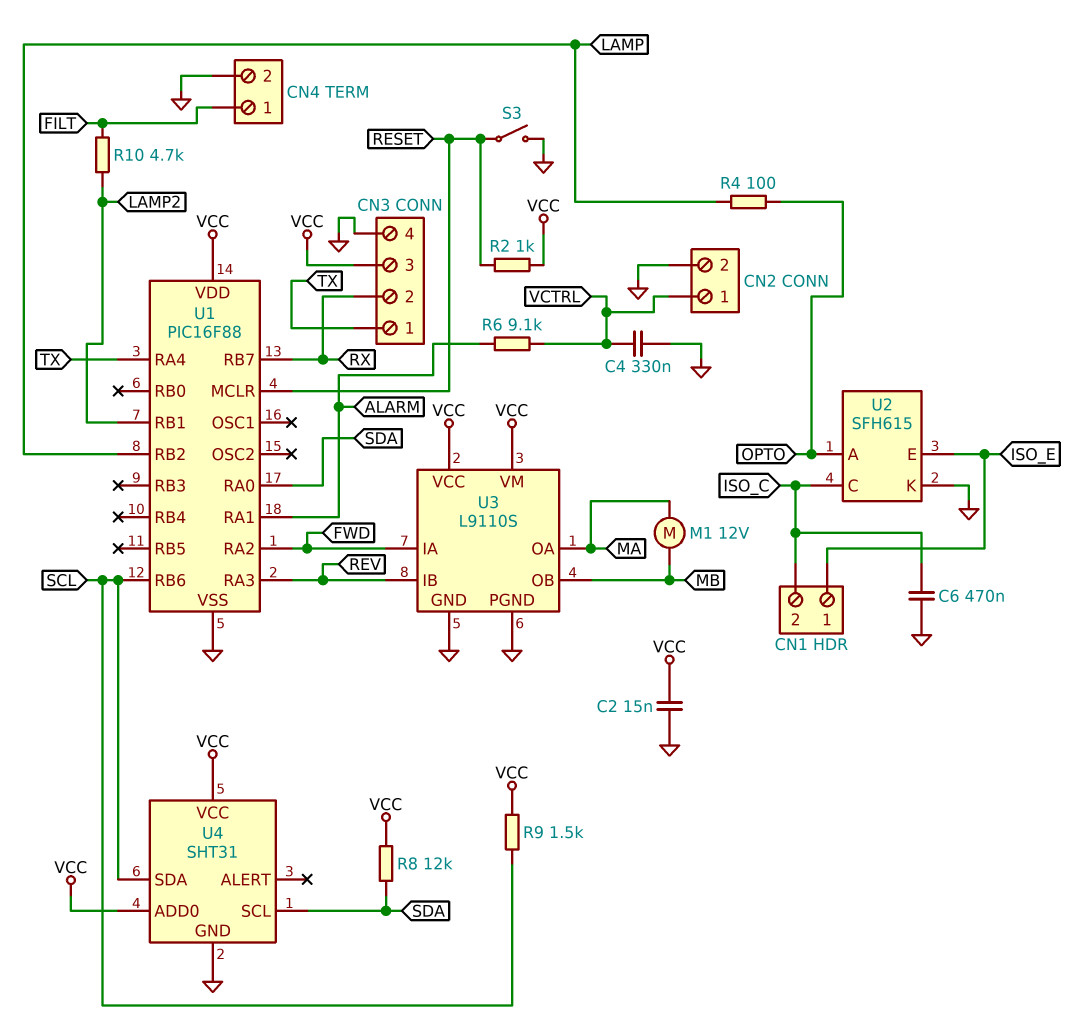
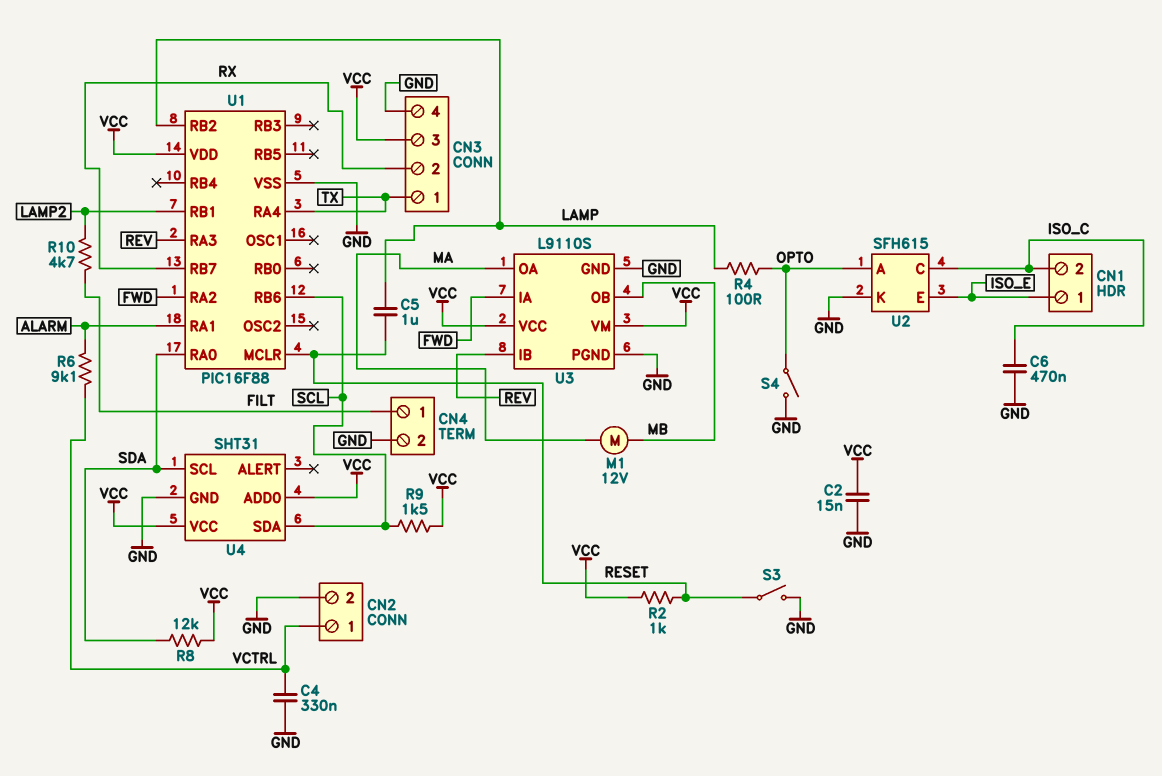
C5: none -> 1uF (LAMP, RESET)
S4: none -> switch (GND, OPTO)

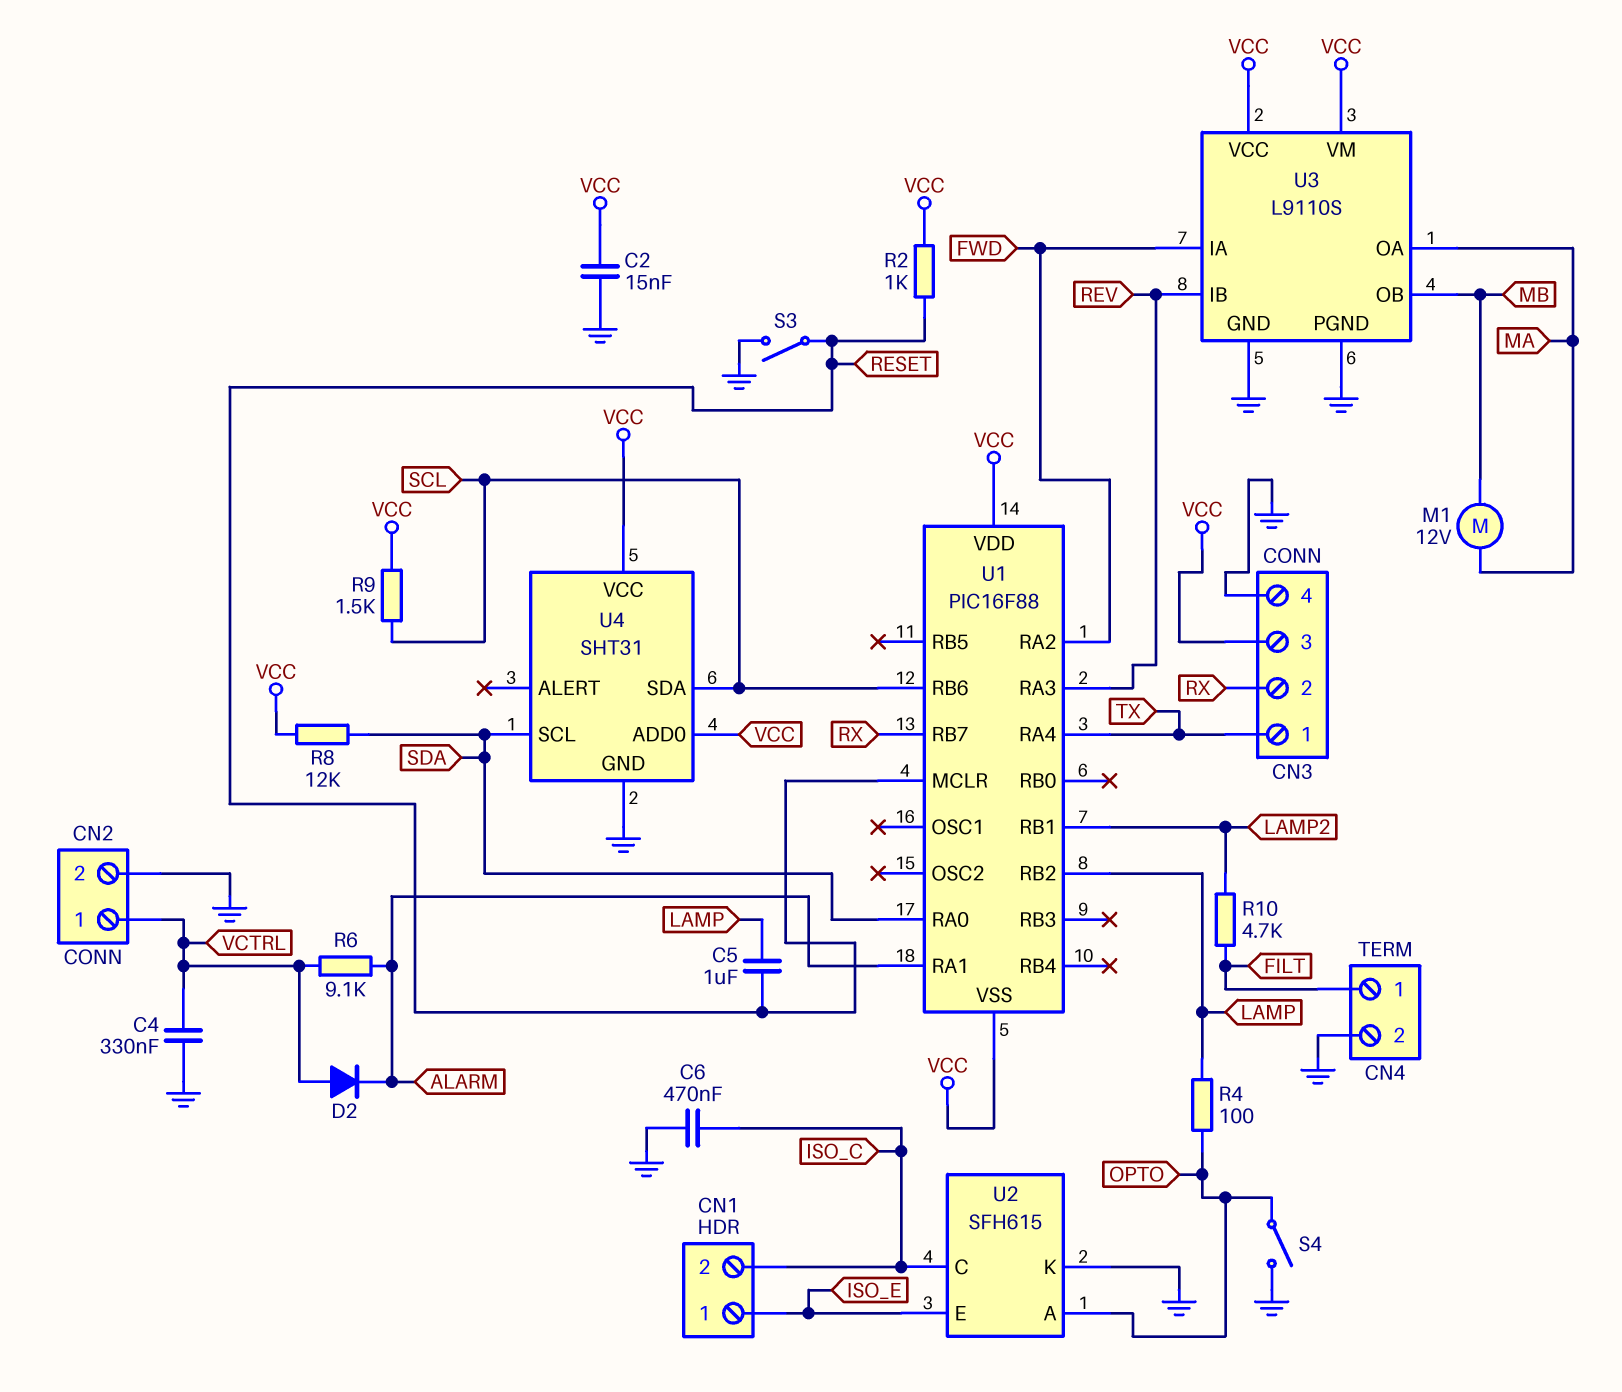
D2: none -> diode (A VCTRL, K ALARM)
U1 pin VSS: GND -> VCC

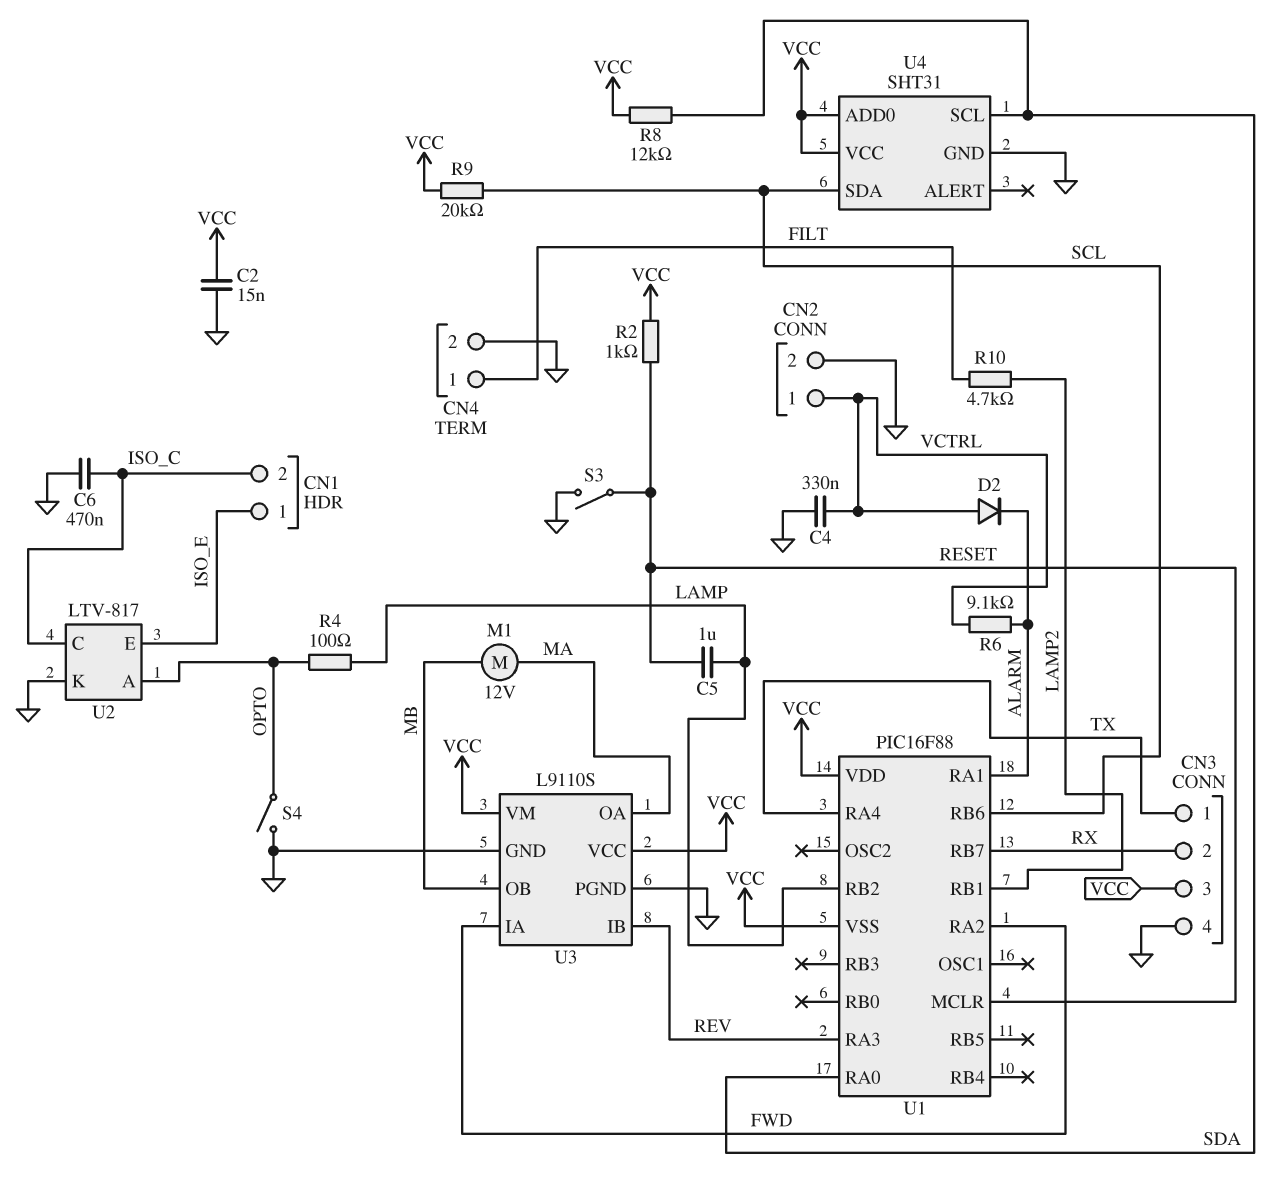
R9: 1.5k (SCL, VCC) -> 20k (SCL, VCC)
U2: SFH615 -> LTV-817

